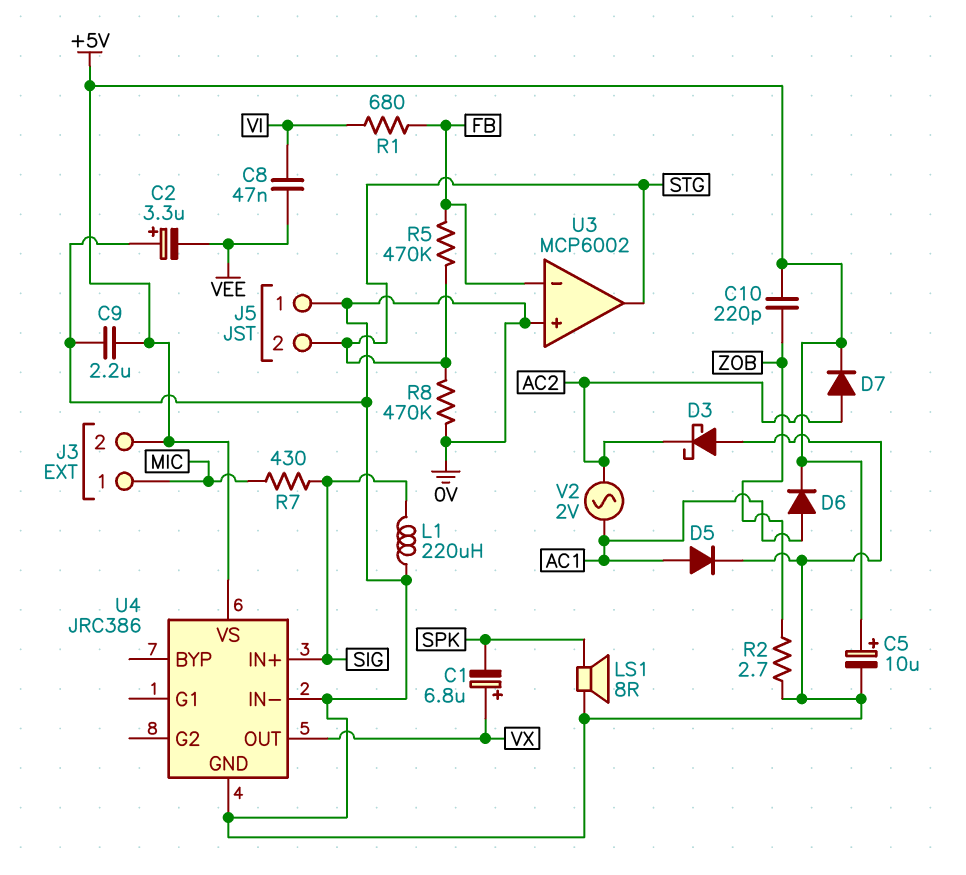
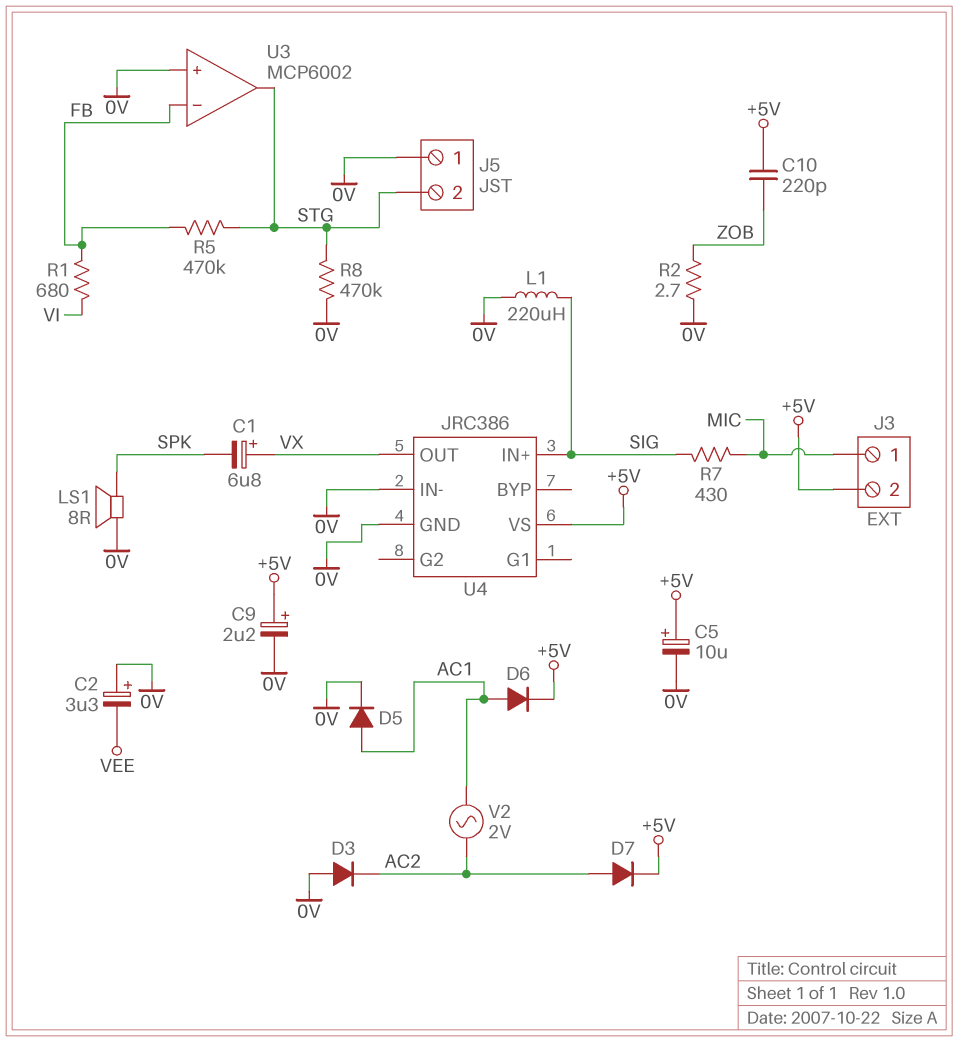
C8: 47nF (VEE, VI) -> none
C9: 2.2uF (+5V, 0V) -> 2.2uF (plus +5V, minus 0V)
D3: schottky (A 0V, K AC2) -> diode (A 0V, K AC2)

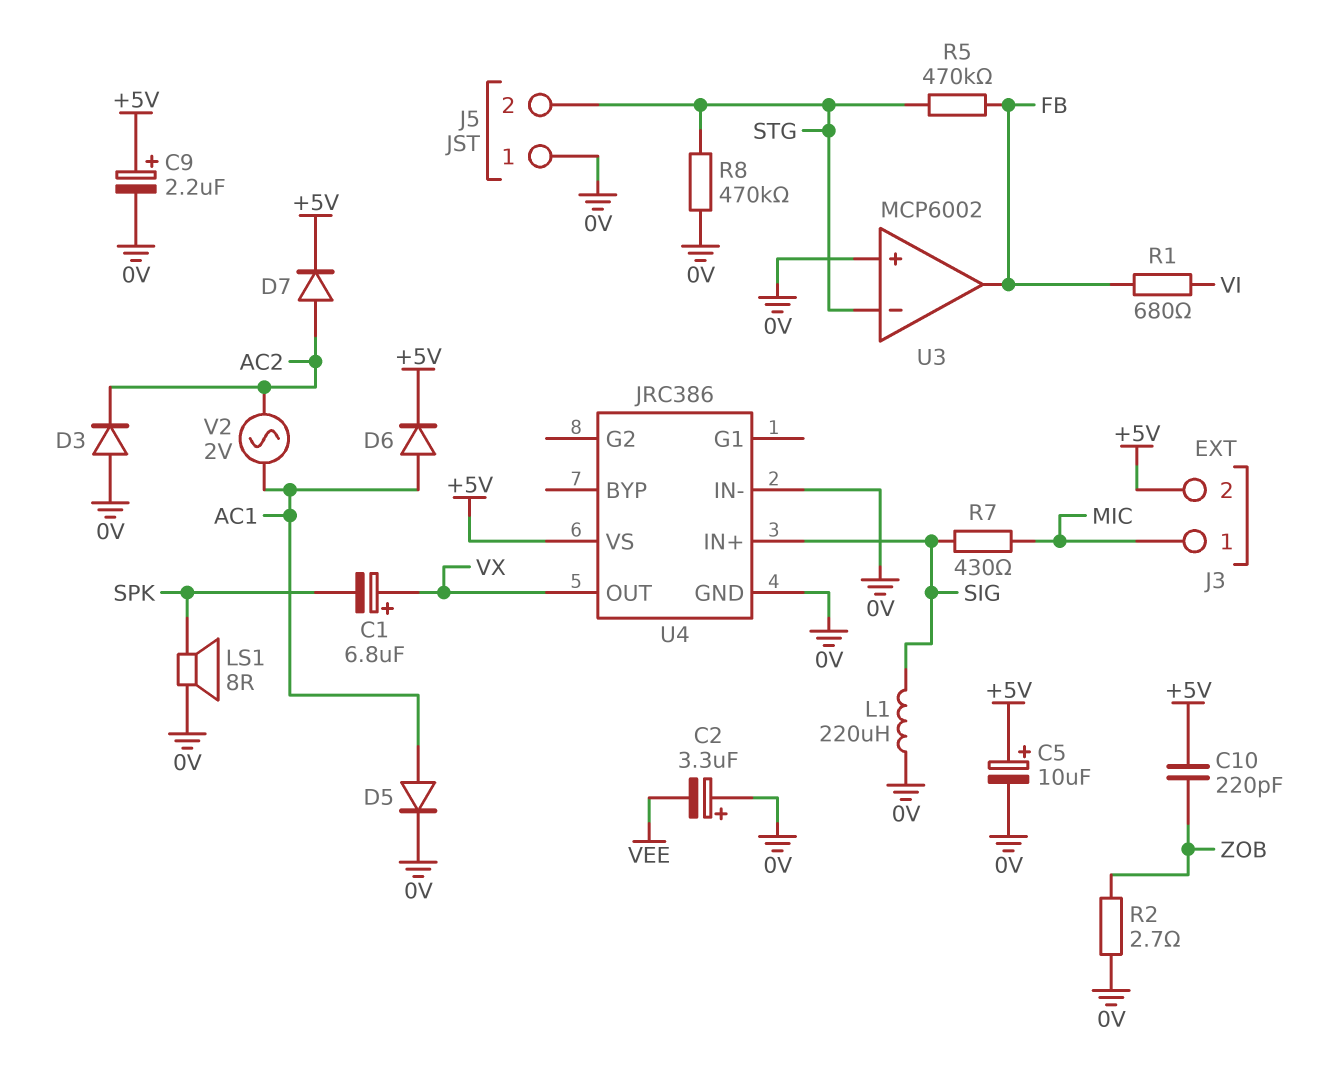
U3 pin in-: FB -> STG
U3 pin out: STG -> FB

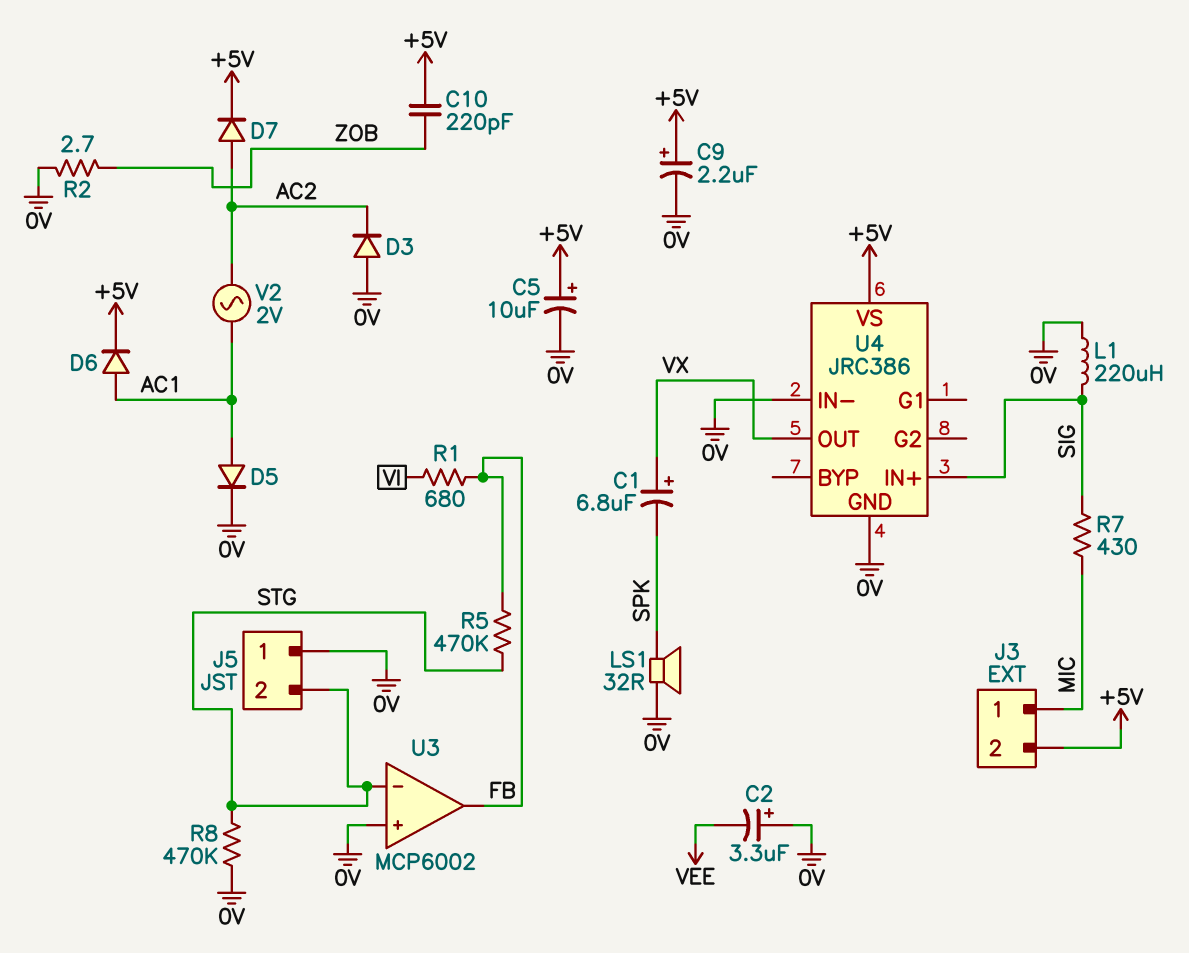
LS1: speaker 8R (0V, SPK) -> speaker 32R (0V, SPK)

